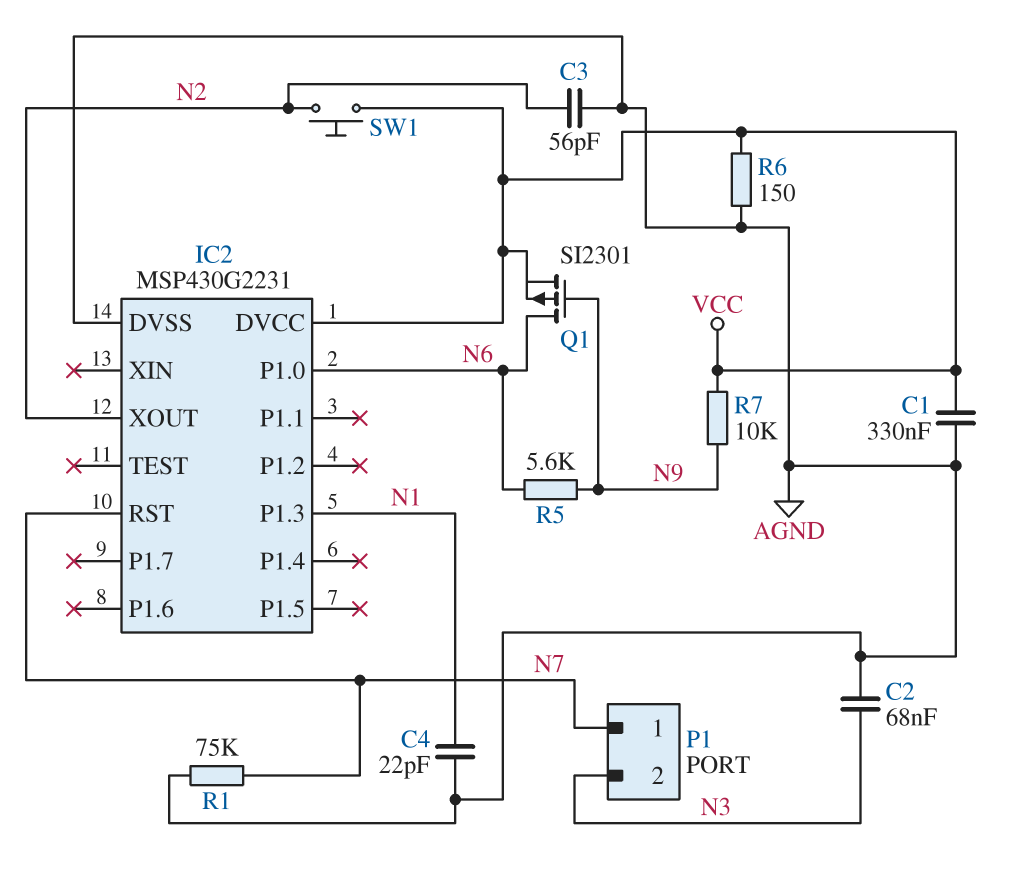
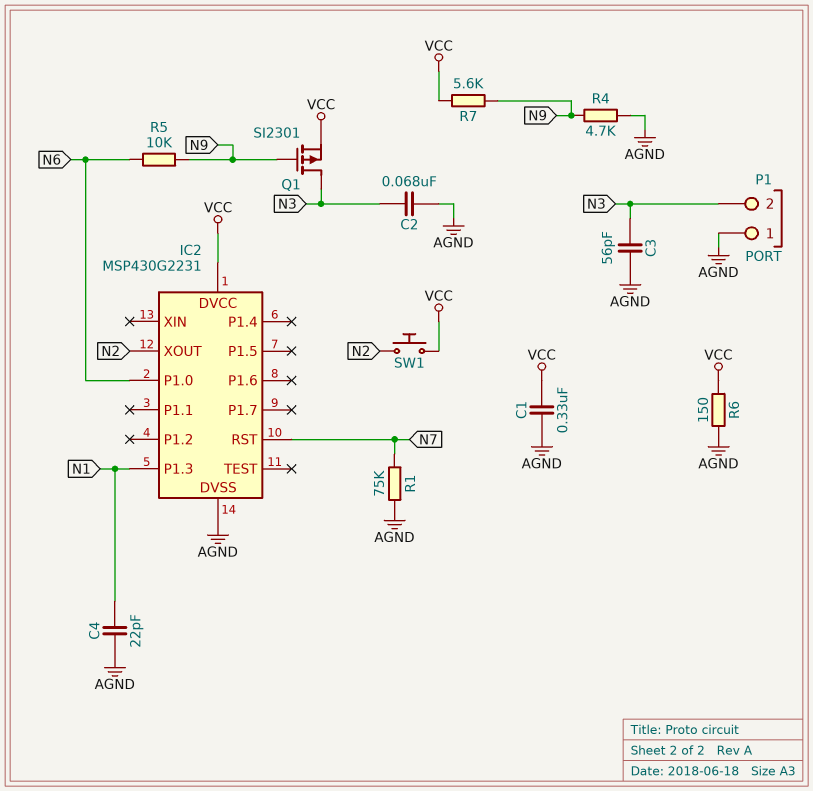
C3: 56pF (AGND, N2) -> 56pF (AGND, N3)
P1 pin 1: N7 -> AGND
Q1: PMOS SI2301 (G N9, D N6, S VCC) -> PMOS SI2301 (G N9, D N3, S VCC)
R4: none -> 4.7k (AGND, N9)
R5: 5.6k (N6, N9) -> 10k (N6, N9)
R7: 10k (N9, VCC) -> 5.6k (N9, VCC)

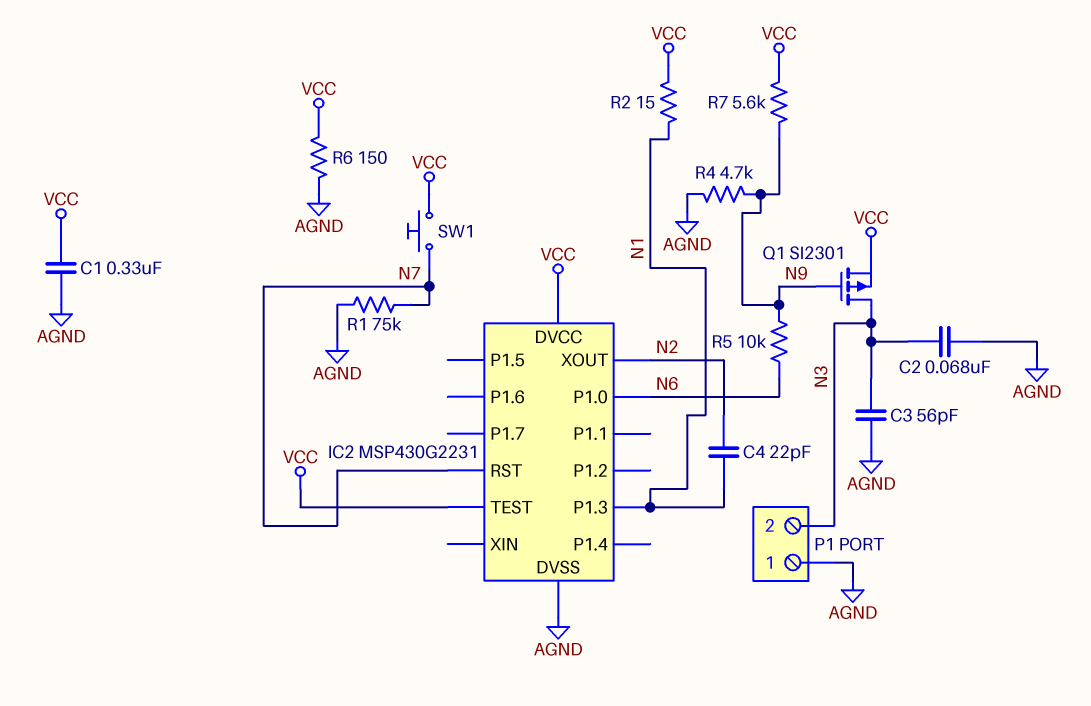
C4: 22pF (AGND, N1) -> 22pF (N1, N2)
IC2 pin TEST: none -> VCC
R2: none -> 15 (N1, VCC)
SW1: button (N2, VCC) -> button (N7, VCC)

